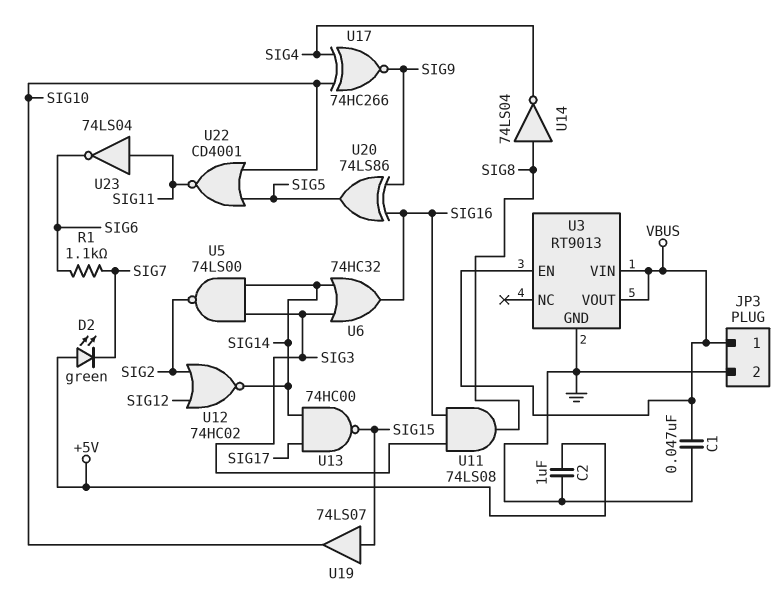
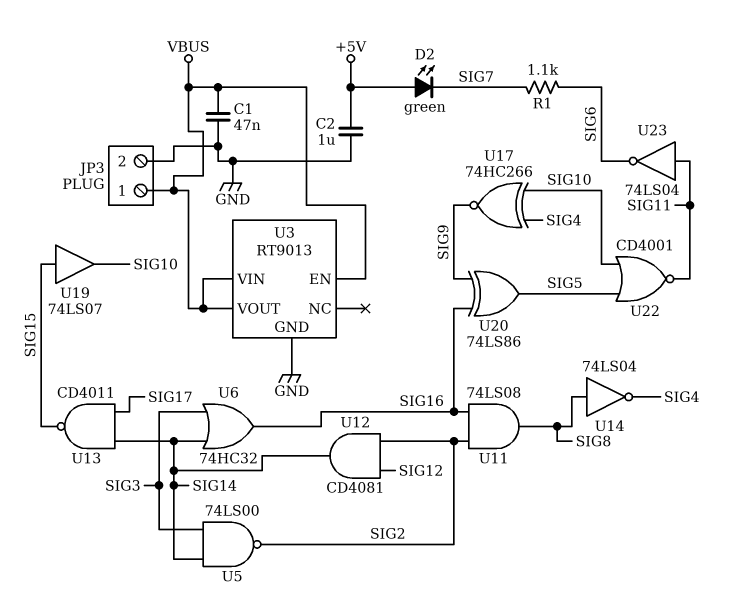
U11: AND 74LS08 (in SIG3, in SIG16, out SIG8) -> AND 74LS08 (in SIG2, in SIG16, out SIG8)
U12: NOR 74HC02 (in SIG2, in SIG12, out SIG14) -> AND CD4081 (in SIG2, in SIG12, out SIG14)
U13: NAND 74HC00 (in SIG14, in SIG17, out SIG15) -> NAND CD4011 (in SIG14, in SIG17, out SIG15)

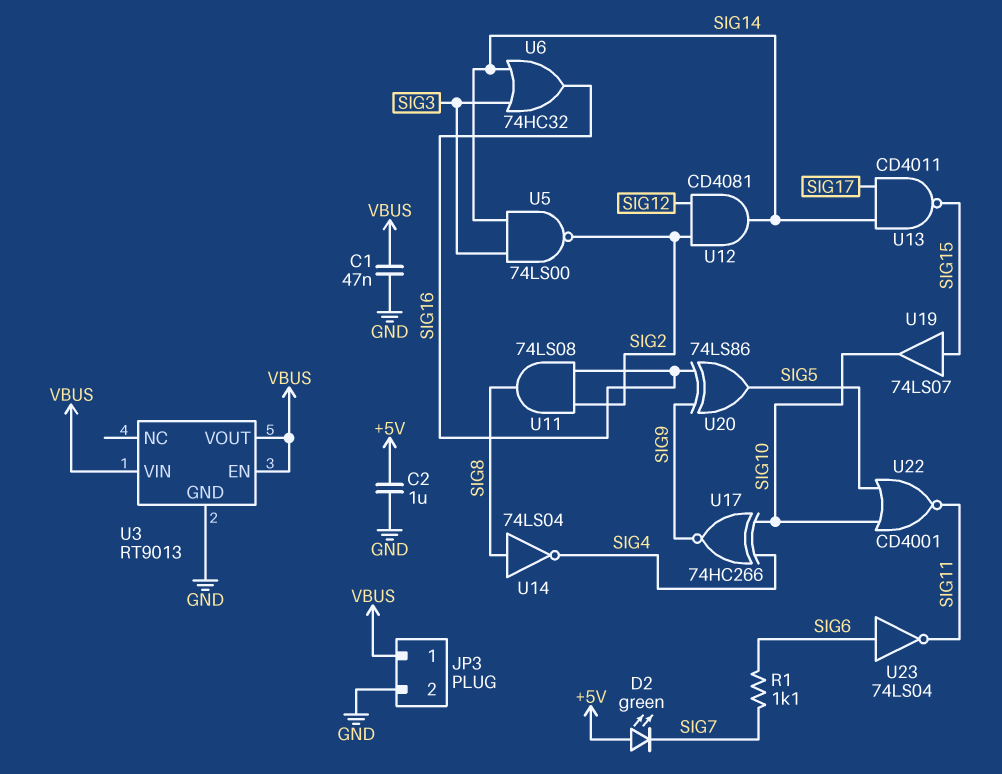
U23: NOT 74LS04 (in SIG11, out SIG6) -> NOT 74LS04 (in SIG6, out SIG11)

